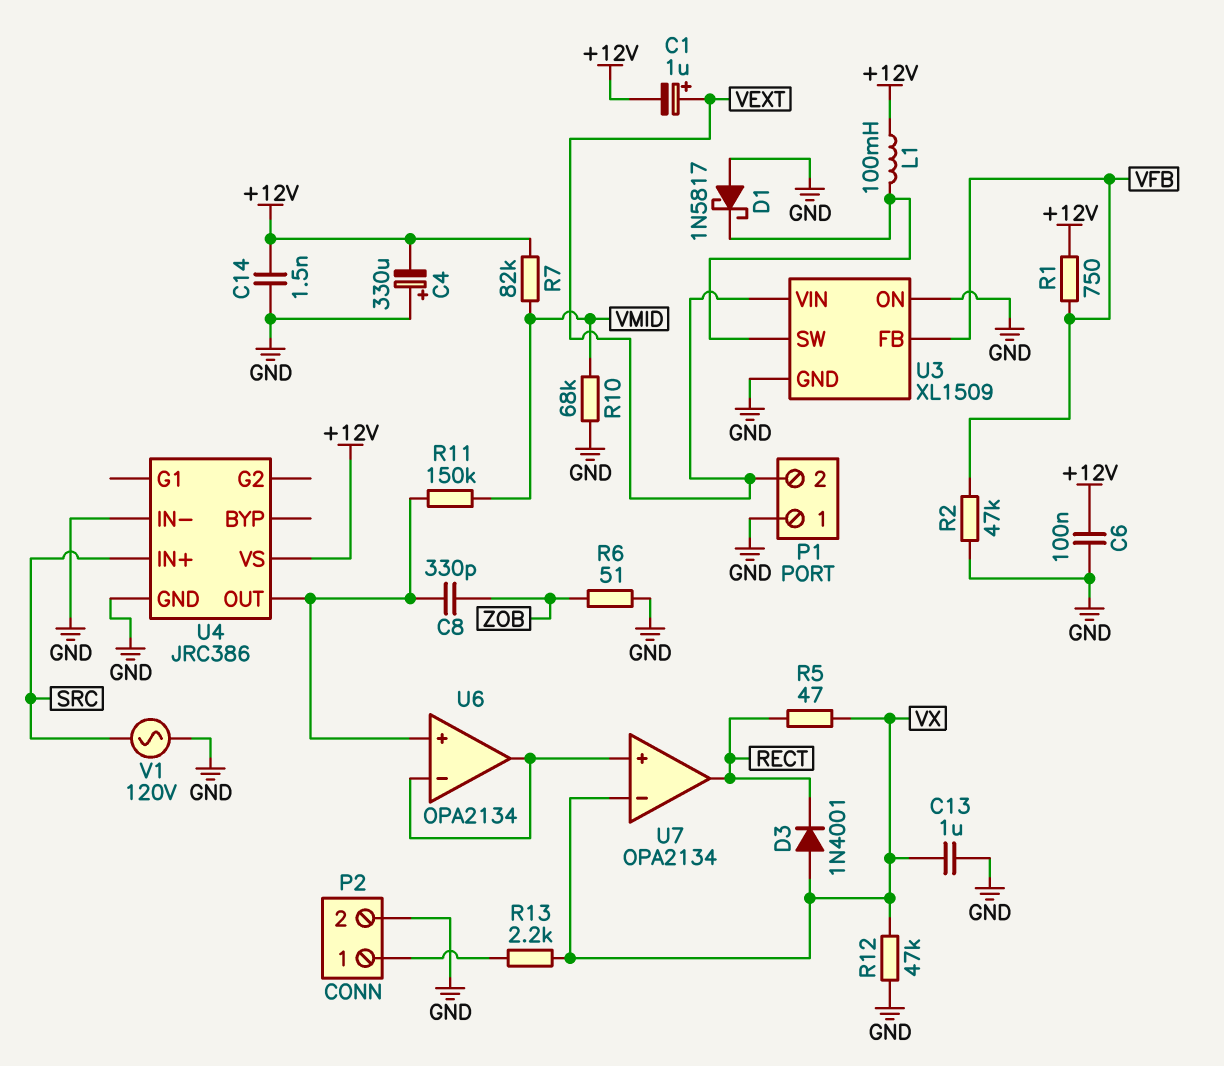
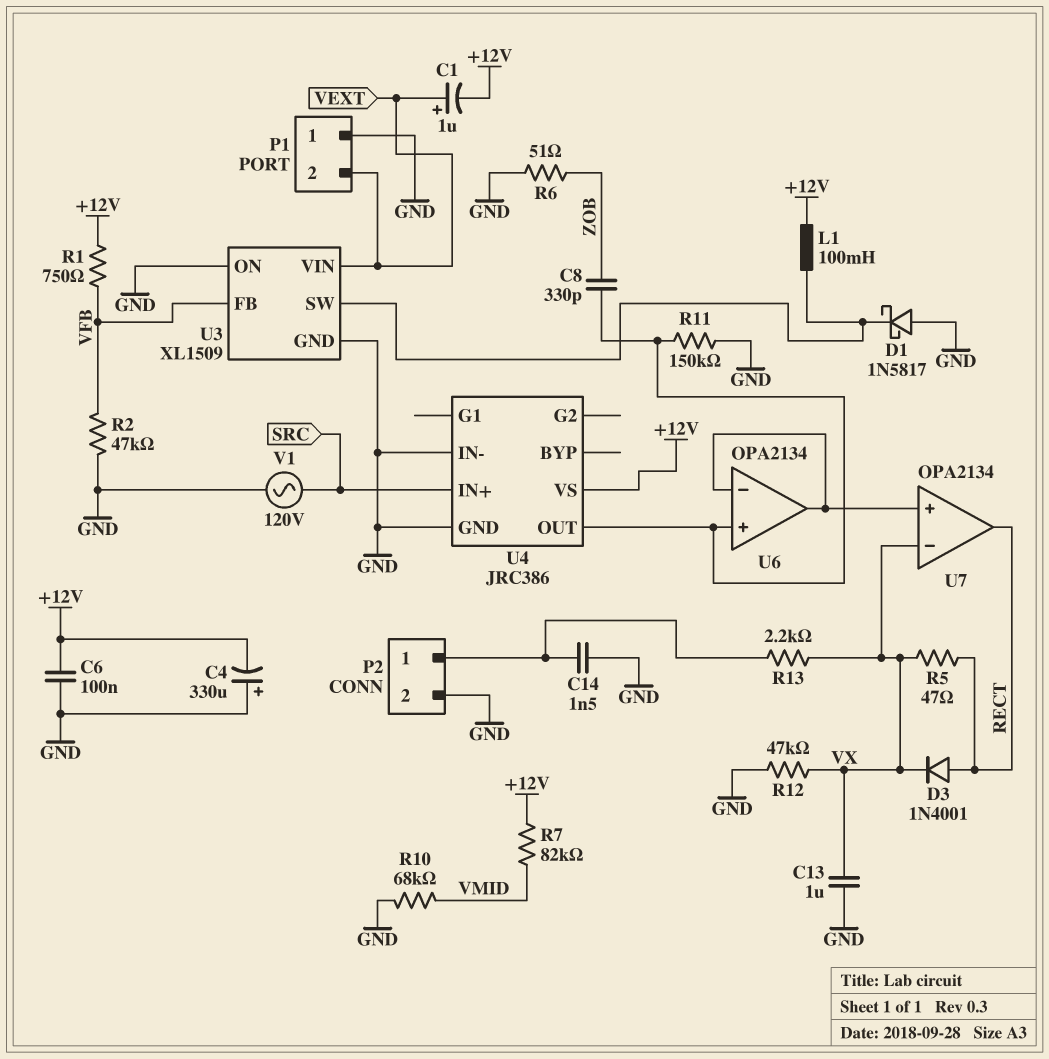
C14: 1.5nF (+12V, GND) -> 1.5nF (GND, P2/1)
D3: diode 1N4001 (A VX, K RECT) -> diode 1N4001 (A RECT, K VX)
R11: 150k (U4/OUT, VMID) -> 150k (GND, U4/OUT)

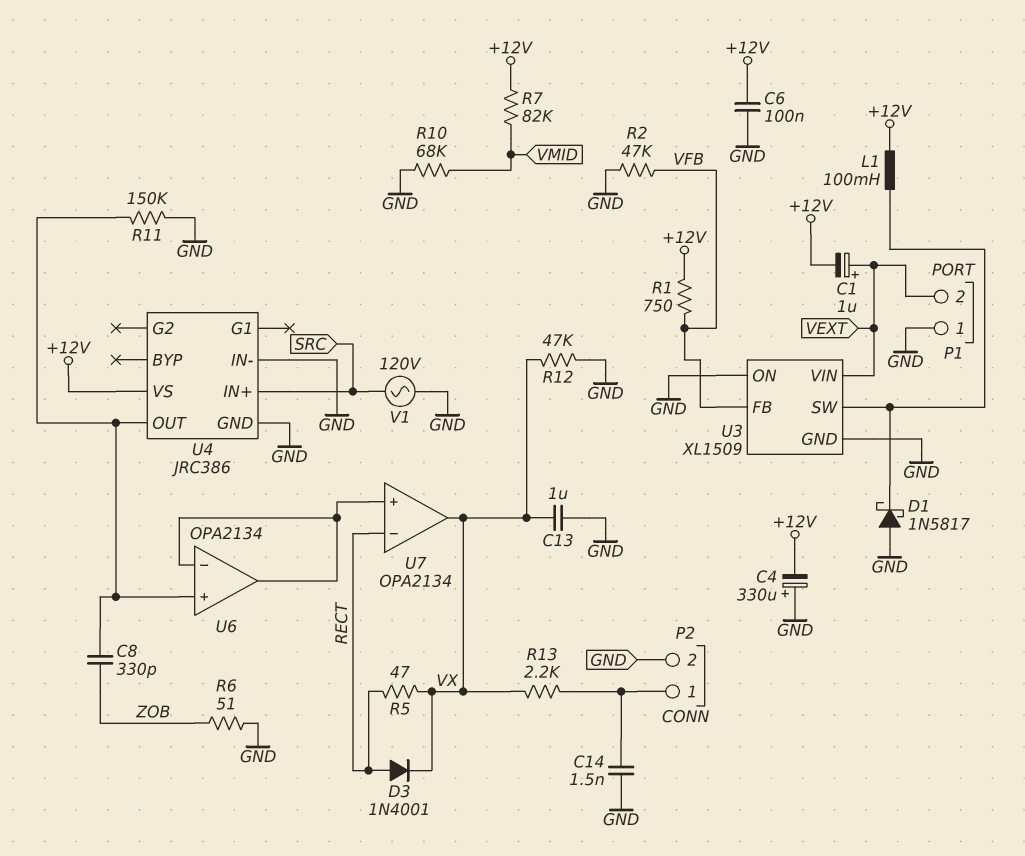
U7 pin in-: VX -> RECT
U7 pin out: RECT -> VX

